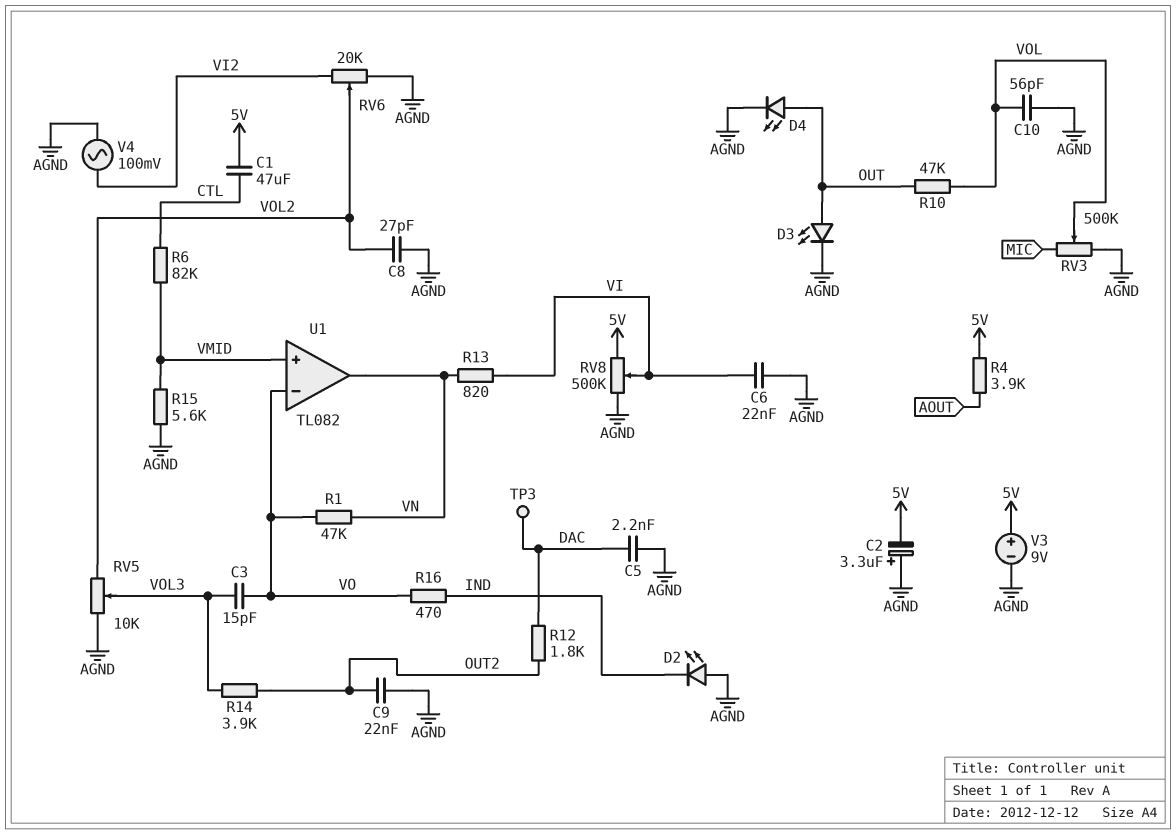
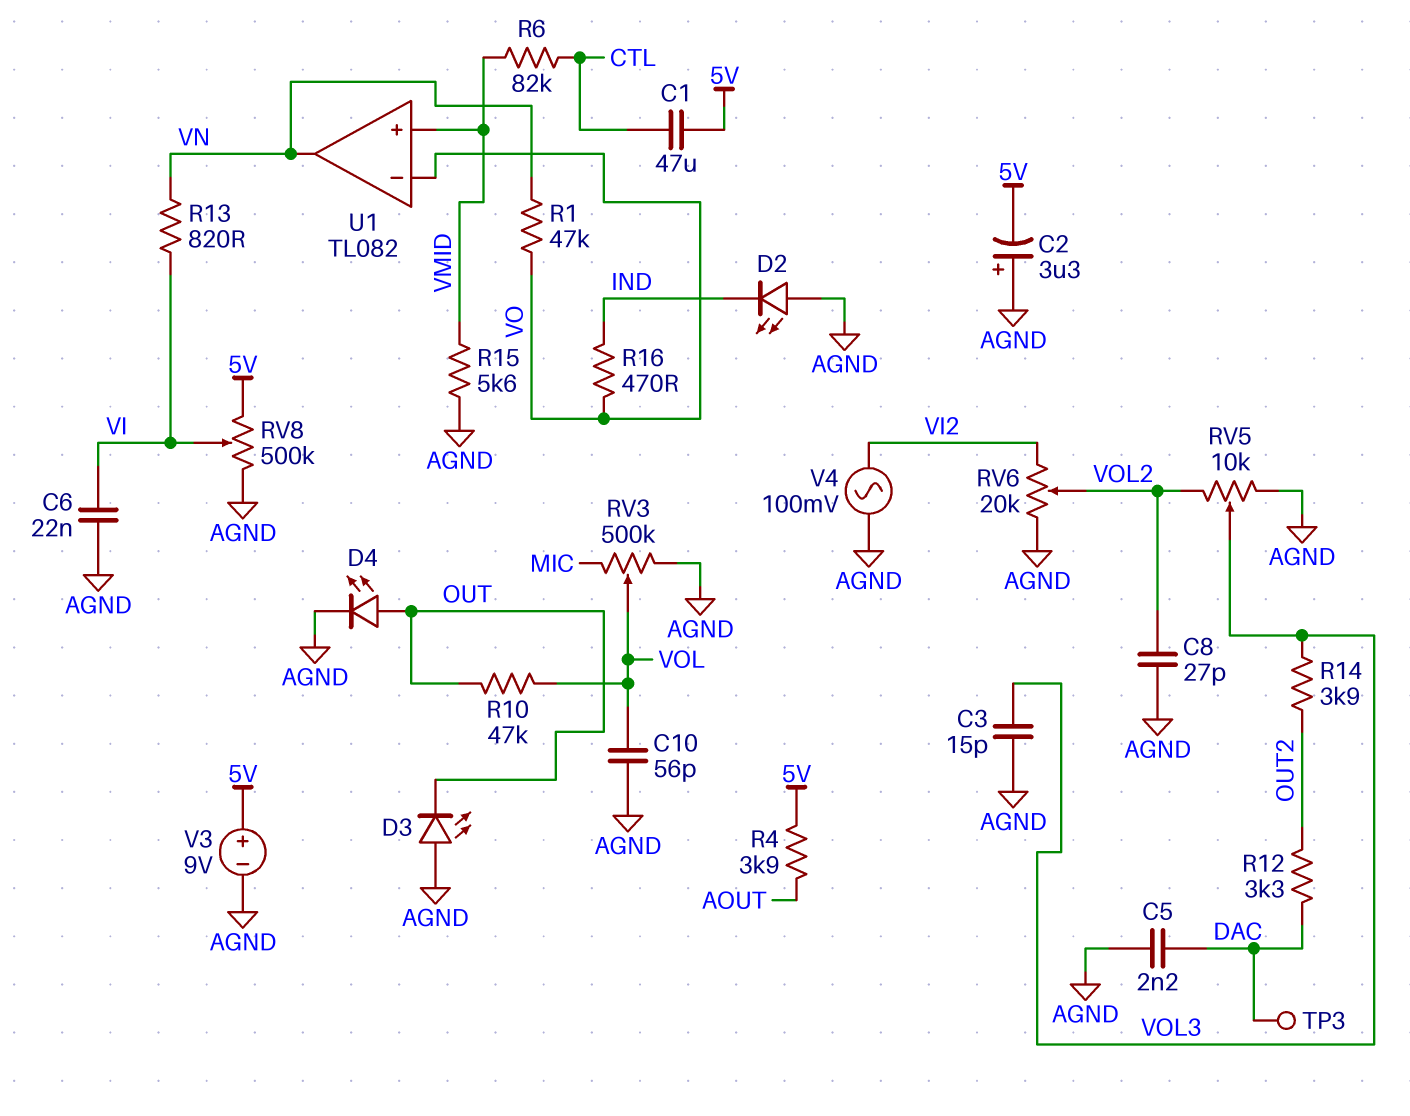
C3: 15pF (VO, VOL3) -> 15pF (AGND, VOL3)
C9: 22nF (AGND, OUT2) -> none
D3: LED (A OUT, K AGND) -> LED (A AGND, K OUT)
R12: 1.8k (DAC, OUT2) -> 3.3k (DAC, OUT2)

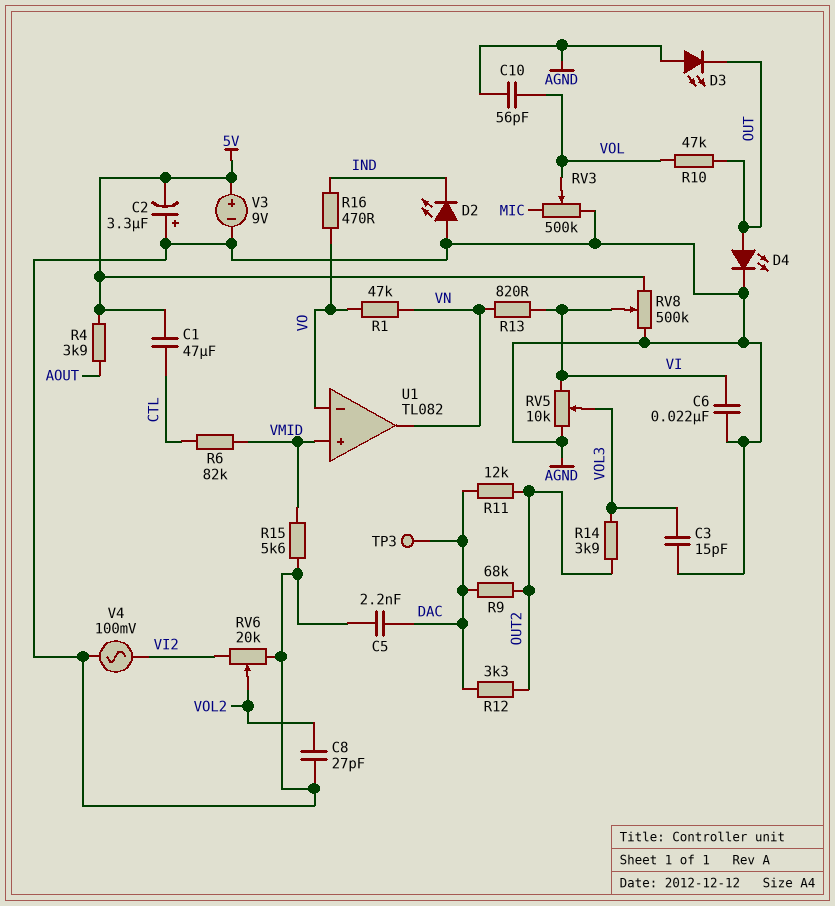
R9: none -> 68k (DAC, OUT2)
R11: none -> 12k (DAC, OUT2)
RV5: 10k (AGND, VOL2, wiper VOL3) -> 10k (AGND, VI, wiper VOL3)

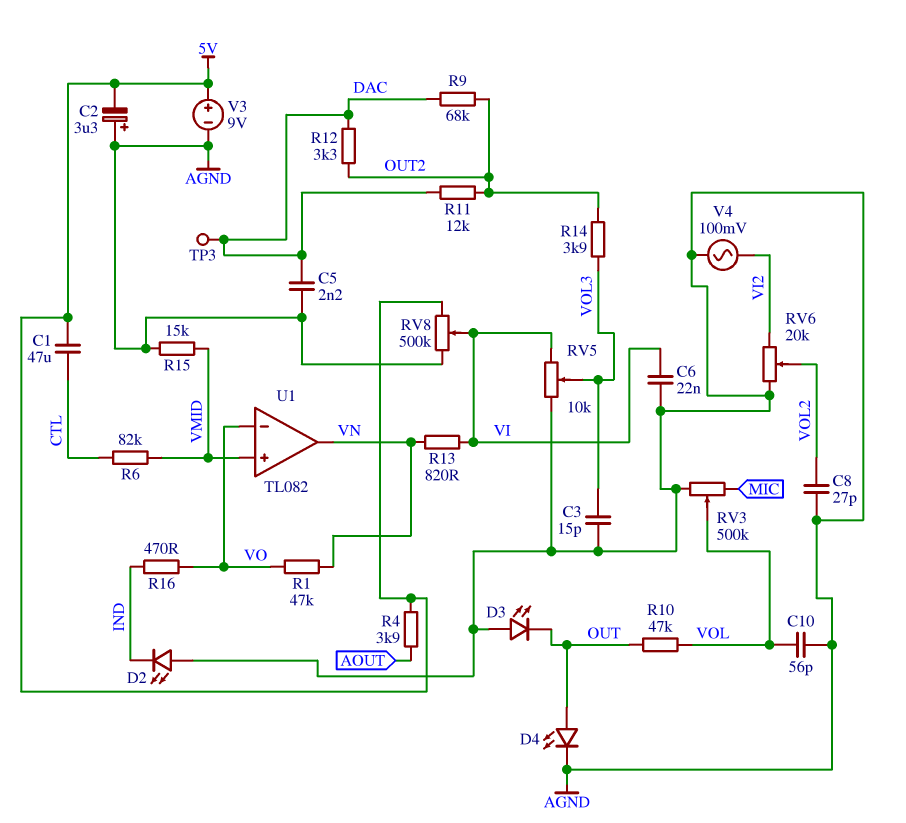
R15: 5.6k (AGND, VMID) -> 15k (AGND, VMID)

